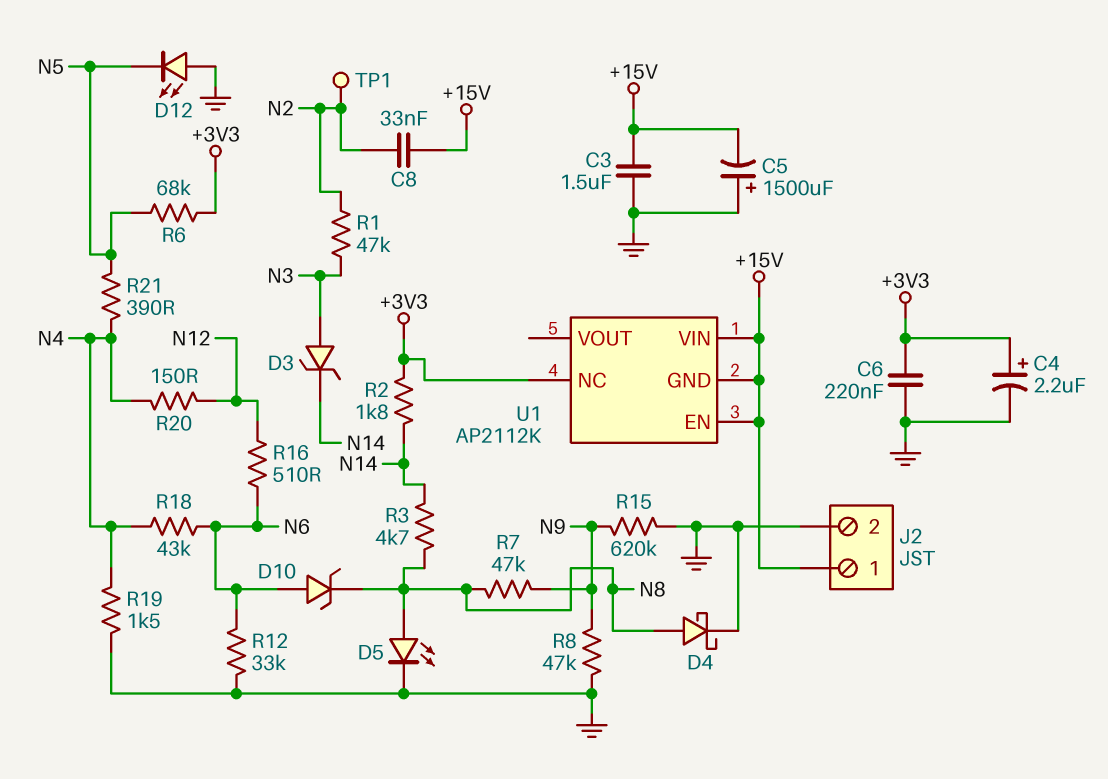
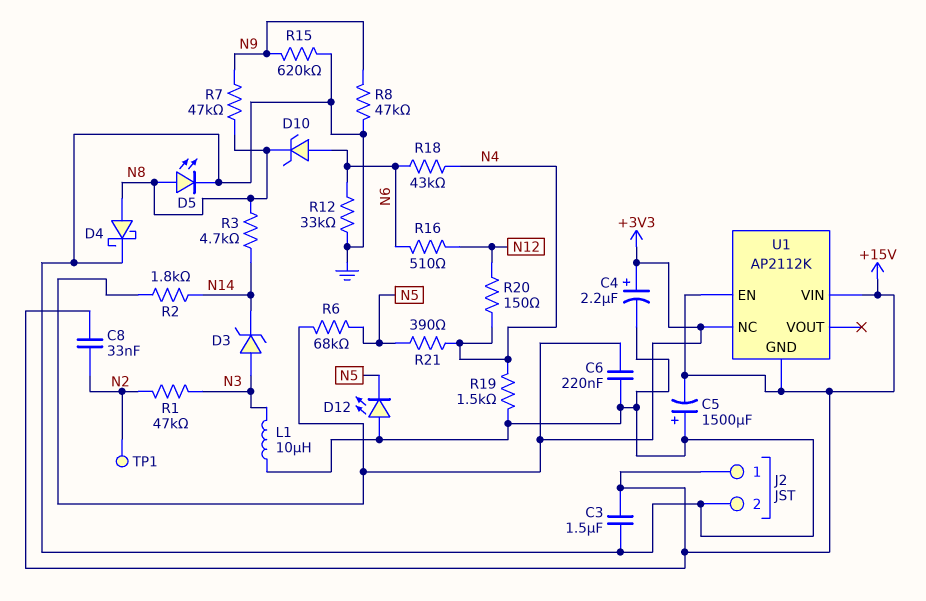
L1: none -> 10uH (GND, N3)

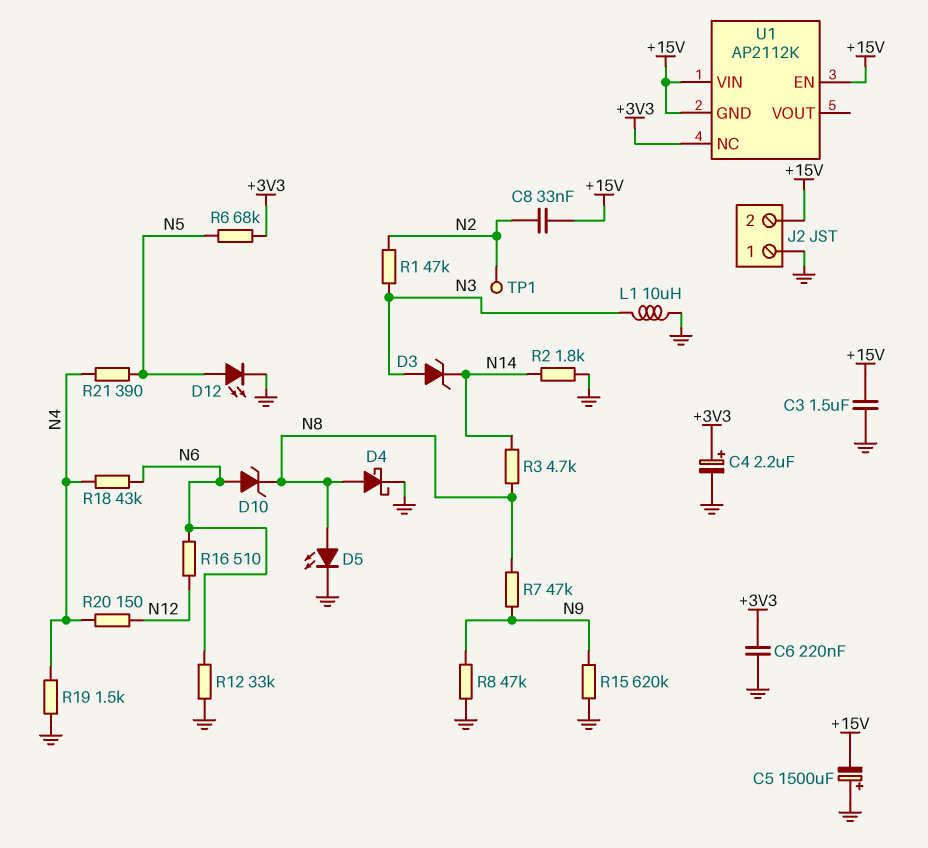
D12: LED (A GND, K N5) -> LED (A N5, K GND)
J2 pin 1: +15V -> GND
J2 pin 2: GND -> +15V
R2: 1.8k (+3V3, N14) -> 1.8k (GND, N14)

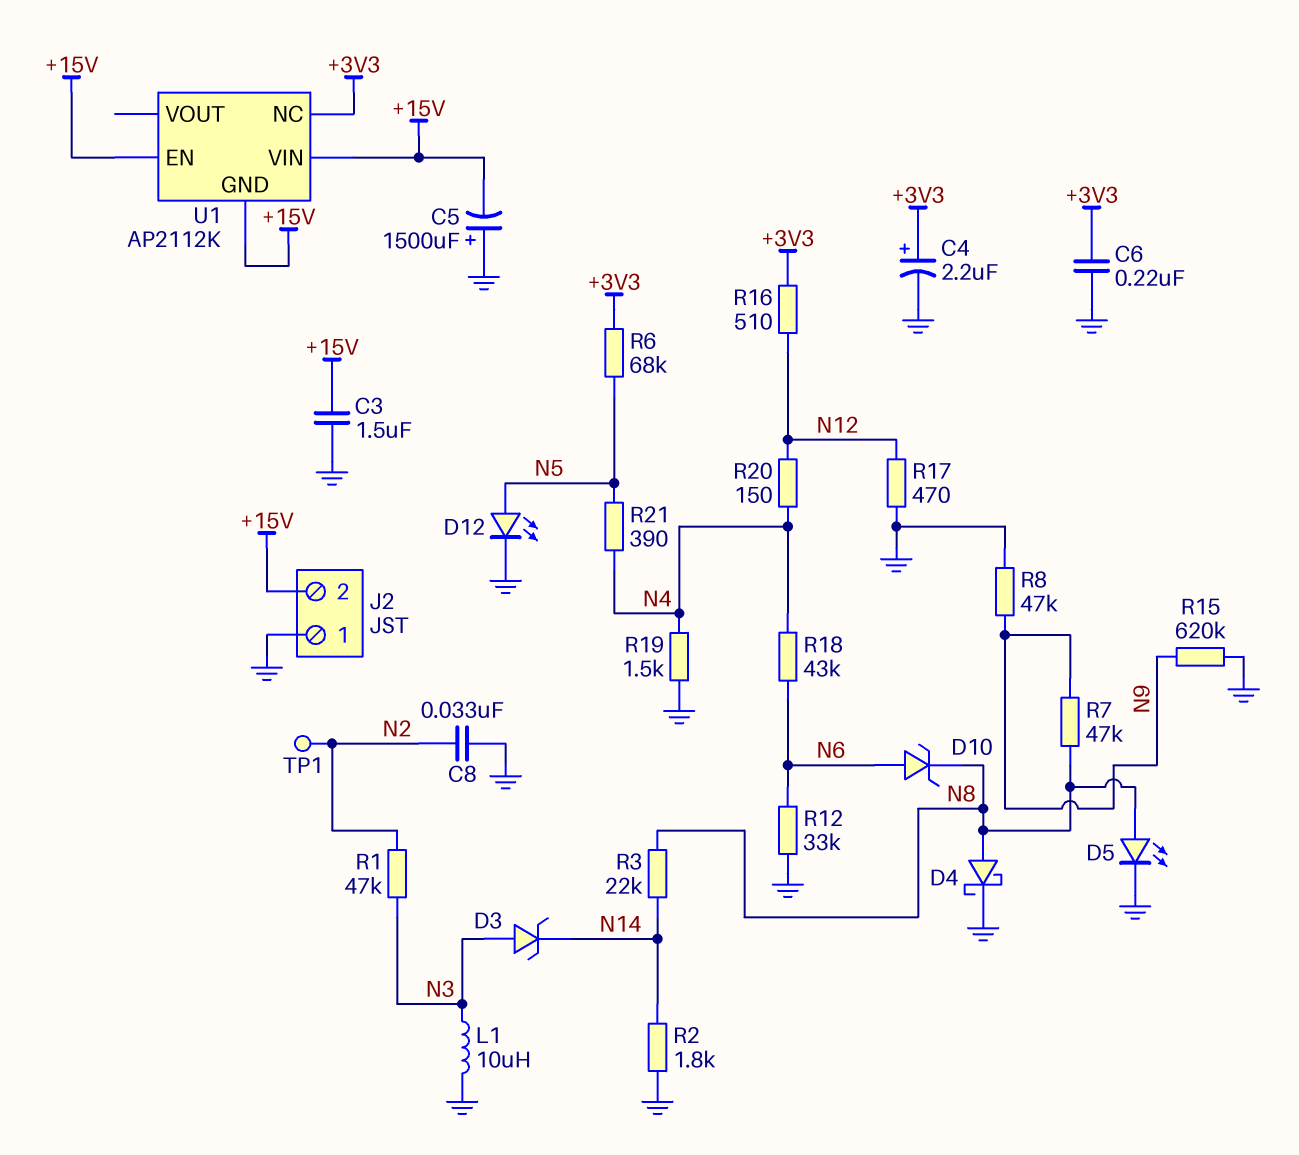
C8: 33nF (+15V, N2) -> 33nF (GND, N2)
R3: 4.7k (N8, N14) -> 22k (N8, N14)
R16: 510 (N6, N12) -> 510 (+3V3, N12)
R17: none -> 470 (GND, N12)

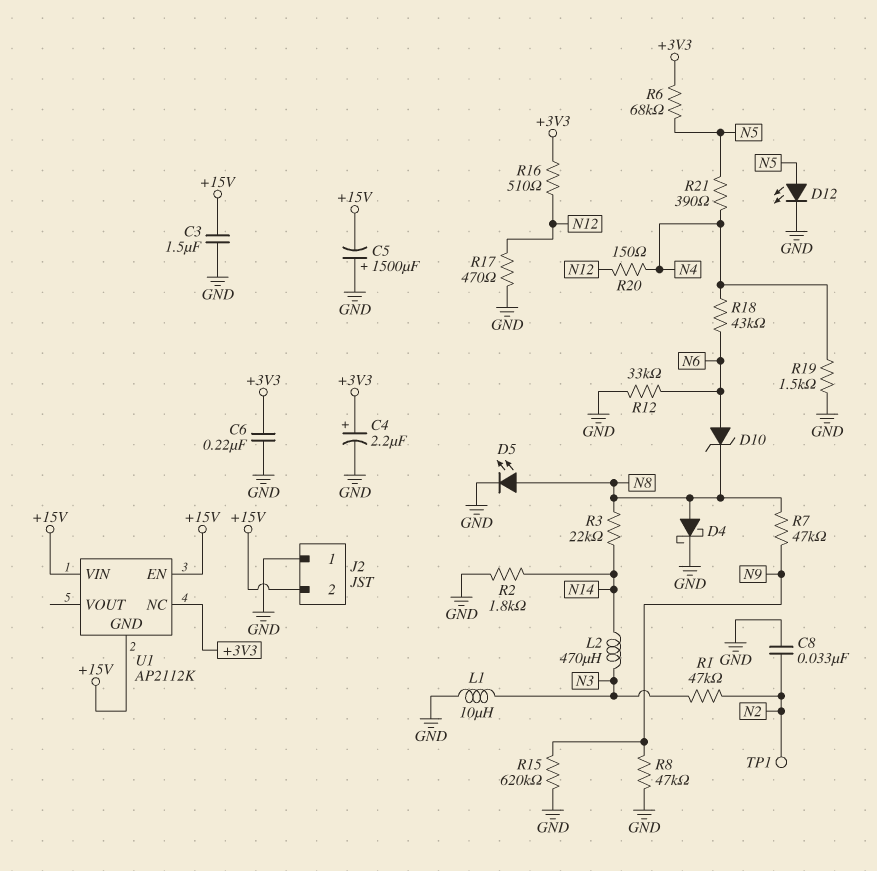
D3: zener (A N3, K N14) -> none
L2: none -> 470uH (N3, N14)

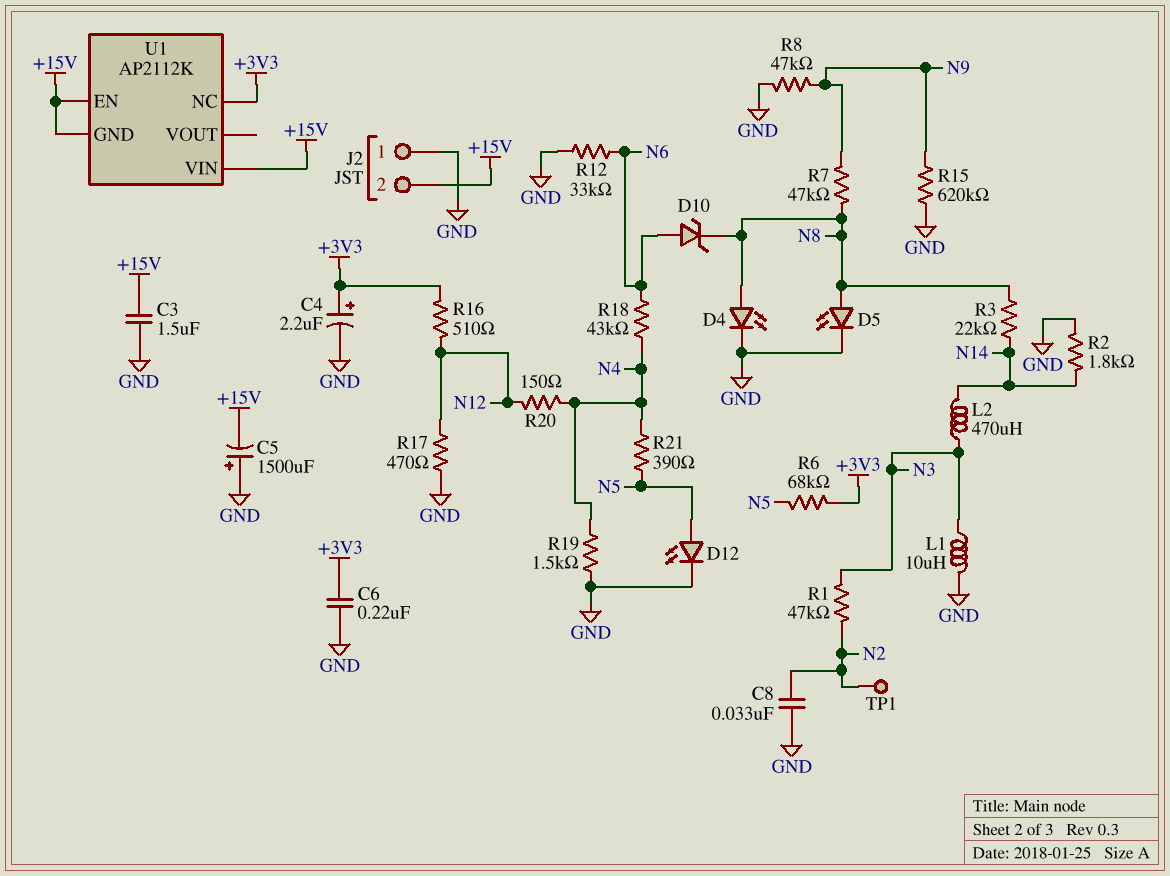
D4: schottky (A N8, K GND) -> LED (A N8, K GND)

